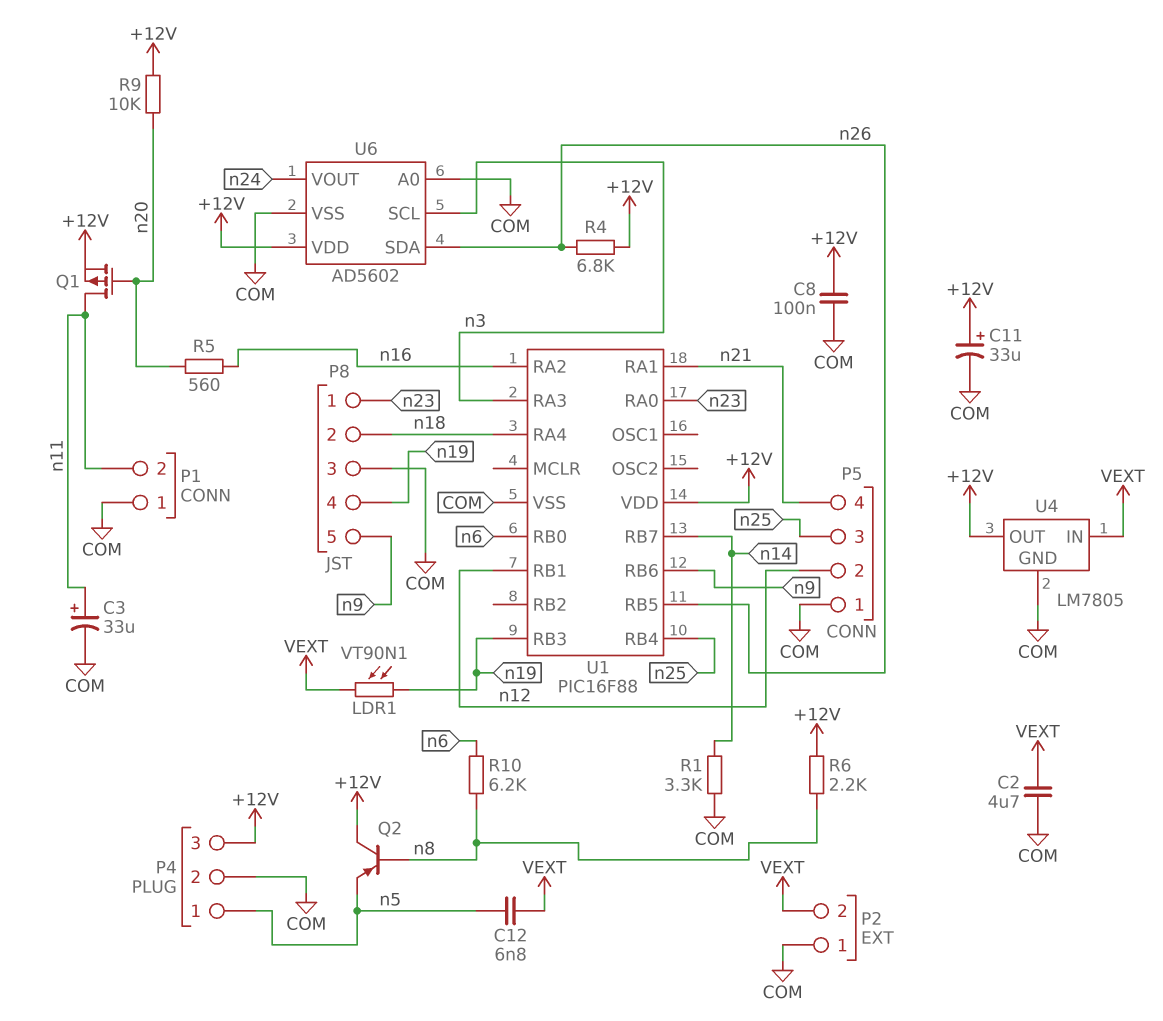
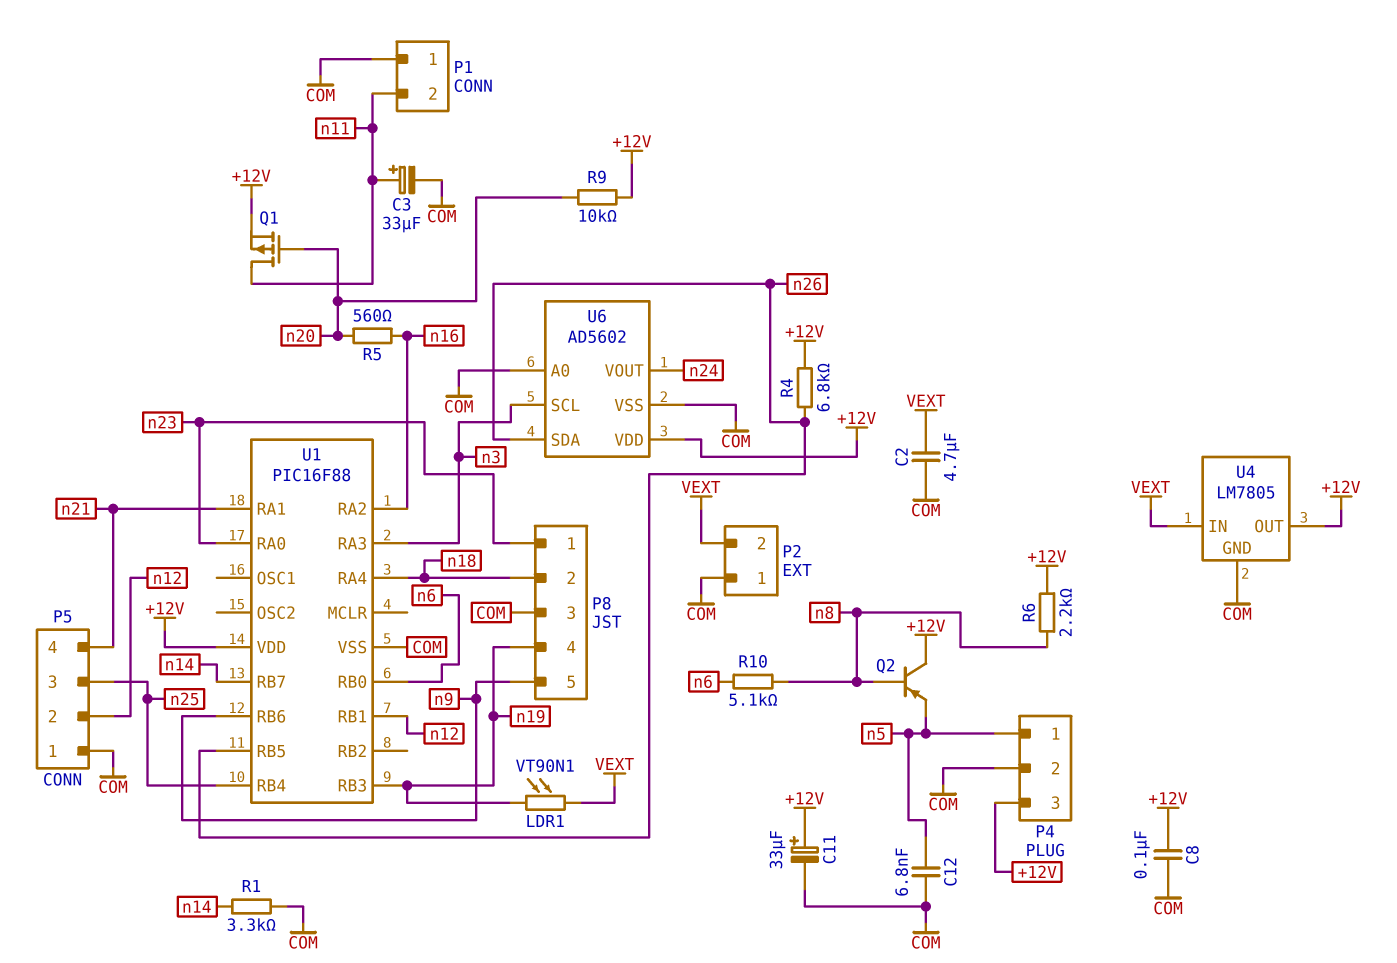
C12: 6.8nF (VEXT, n5) -> 6.8nF (COM, n5)
R10: 6.2k (n6, n8) -> 5.1k (n6, n8)

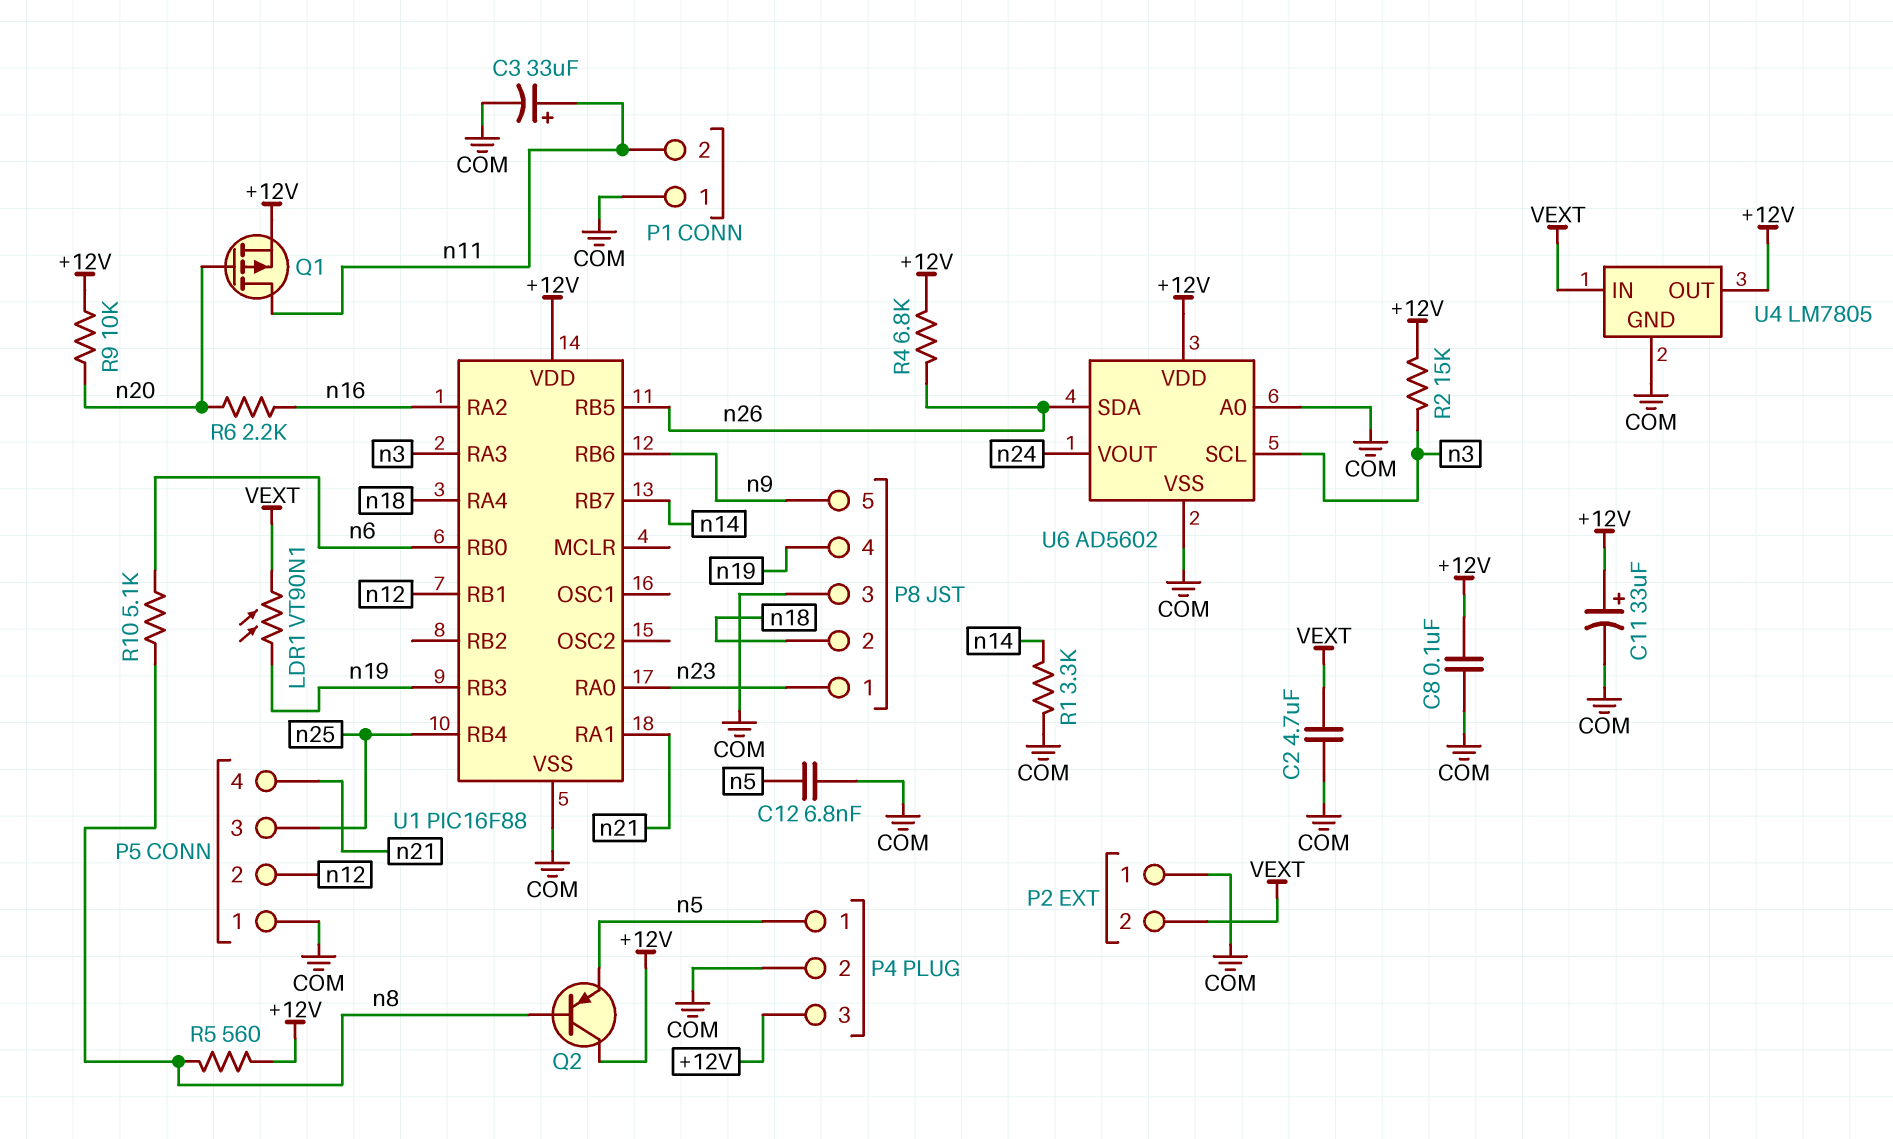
R2: none -> 15k (+12V, n3)
R5: 560 (n16, n20) -> 560 (+12V, n8)
R6: 2.2k (+12V, n8) -> 2.2k (n16, n20)

